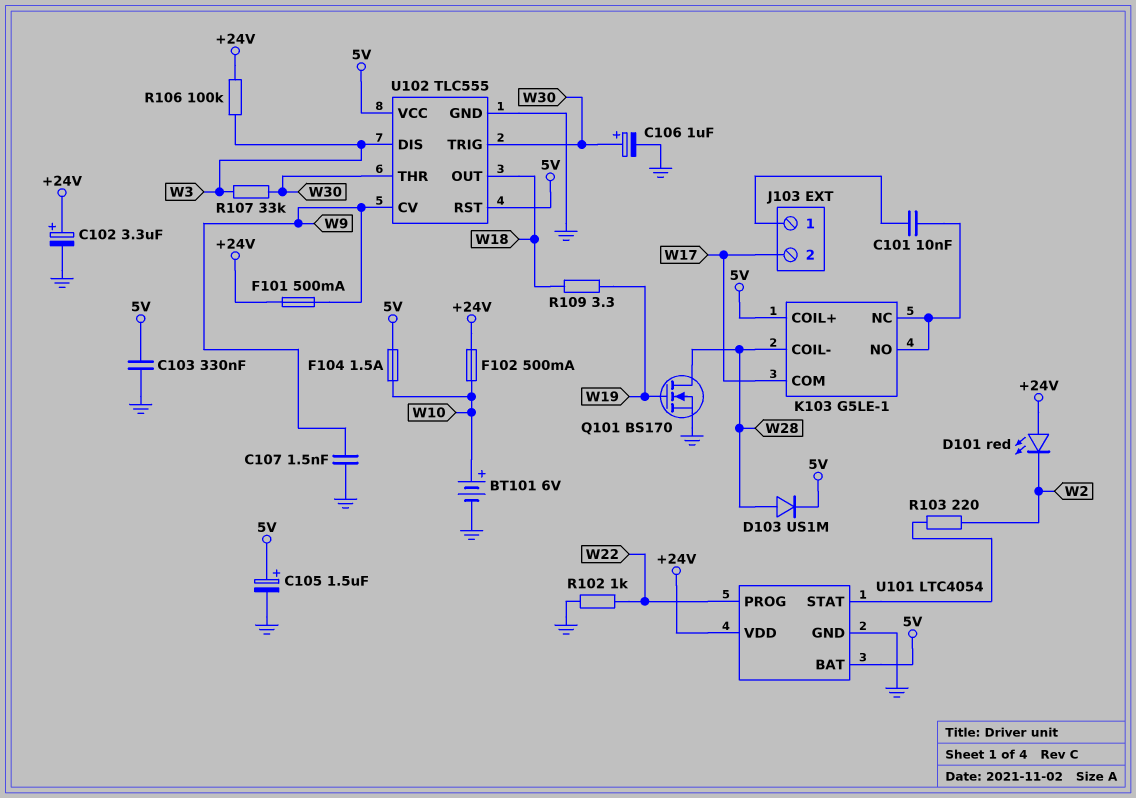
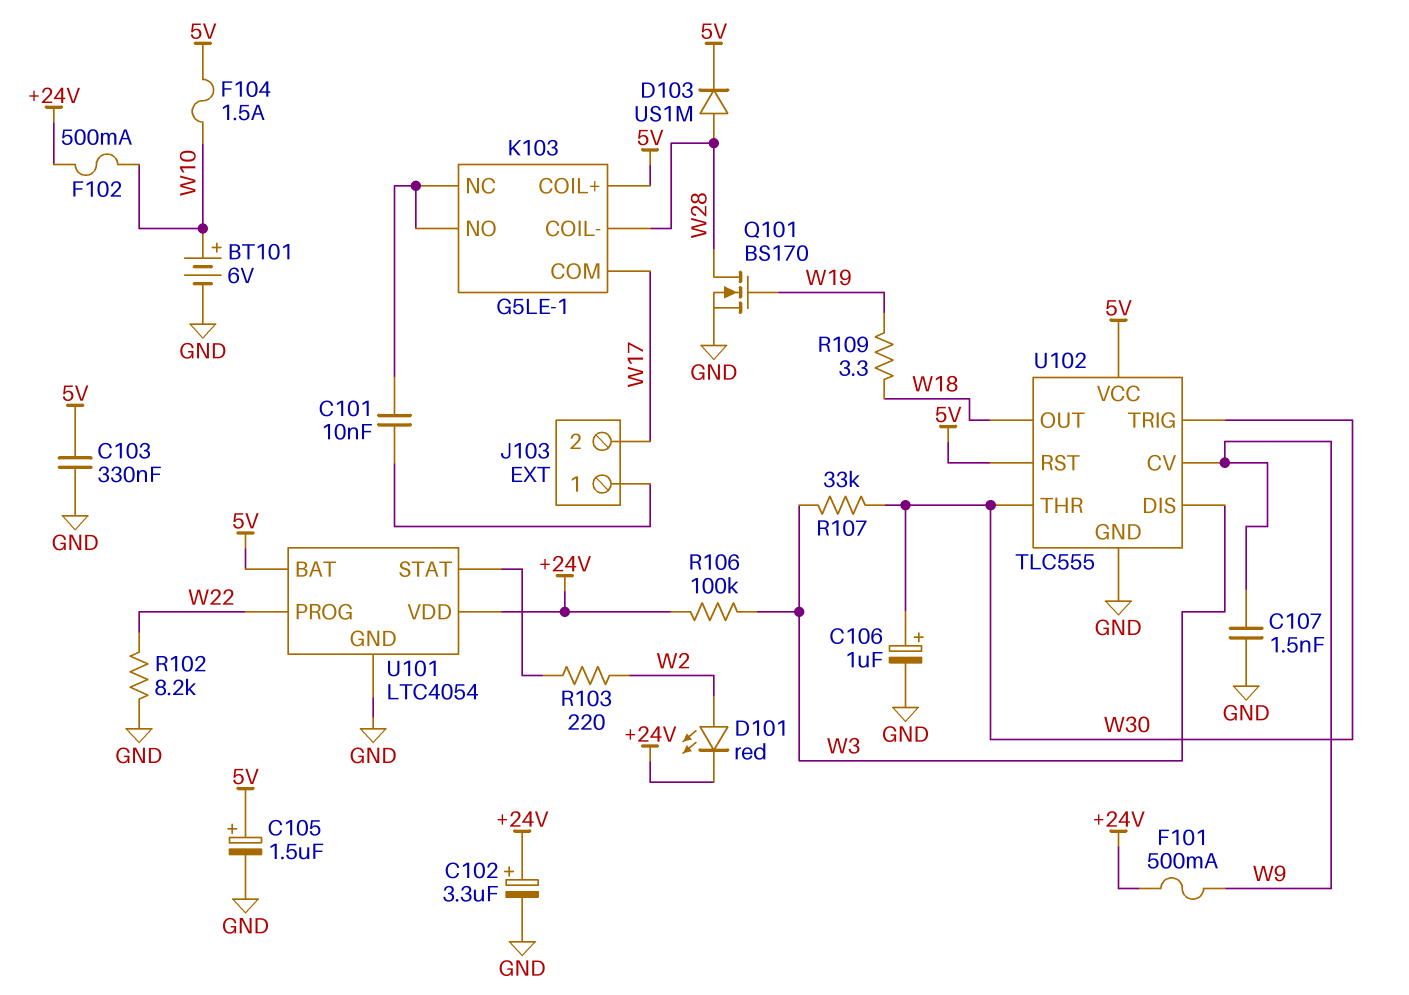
D101: LED red (A +24V, K W2) -> LED red (A W2, K +24V)
R102: 1k (GND, W22) -> 8.2k (GND, W22)

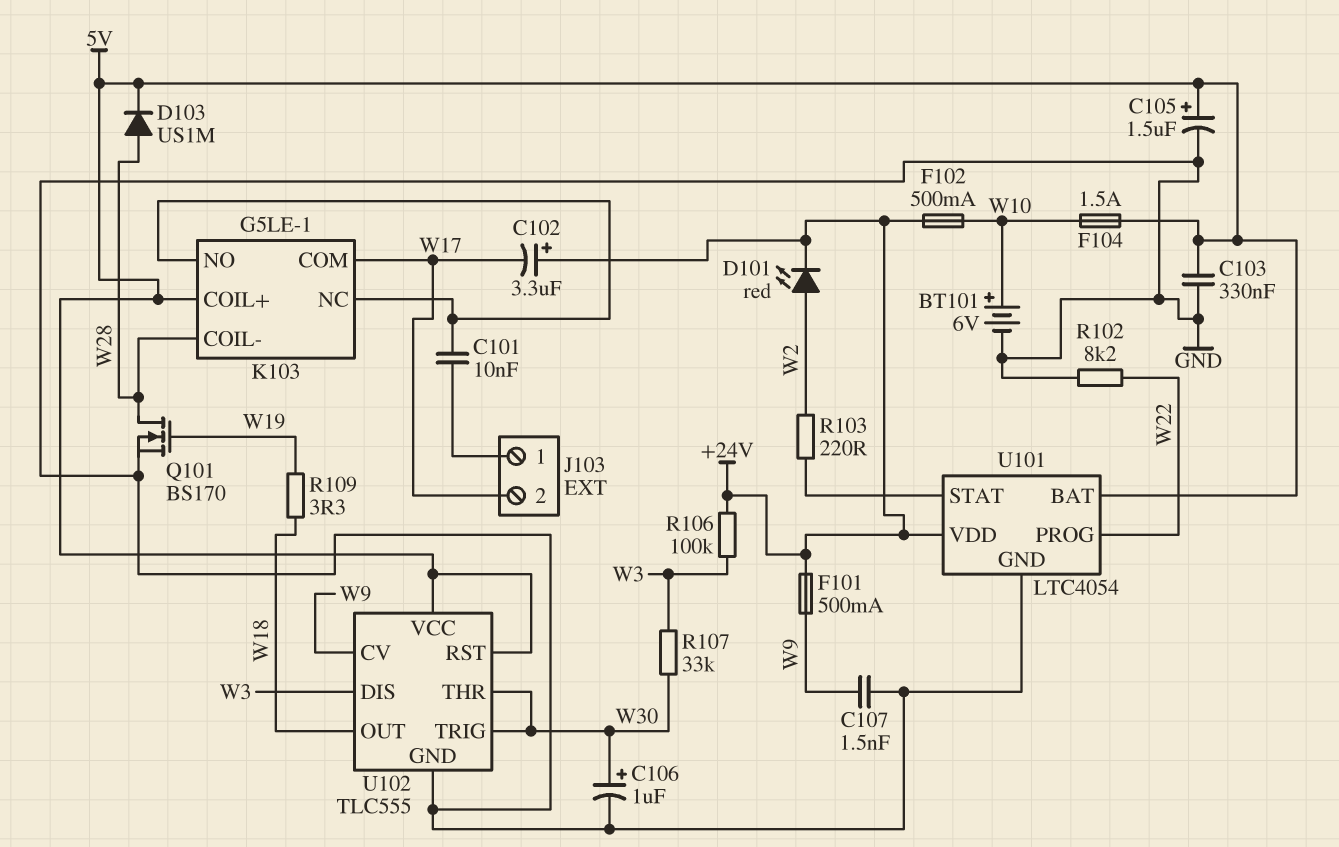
C102: 3.3uF (plus +24V, minus GND) -> 3.3uF (plus +24V, minus W17)

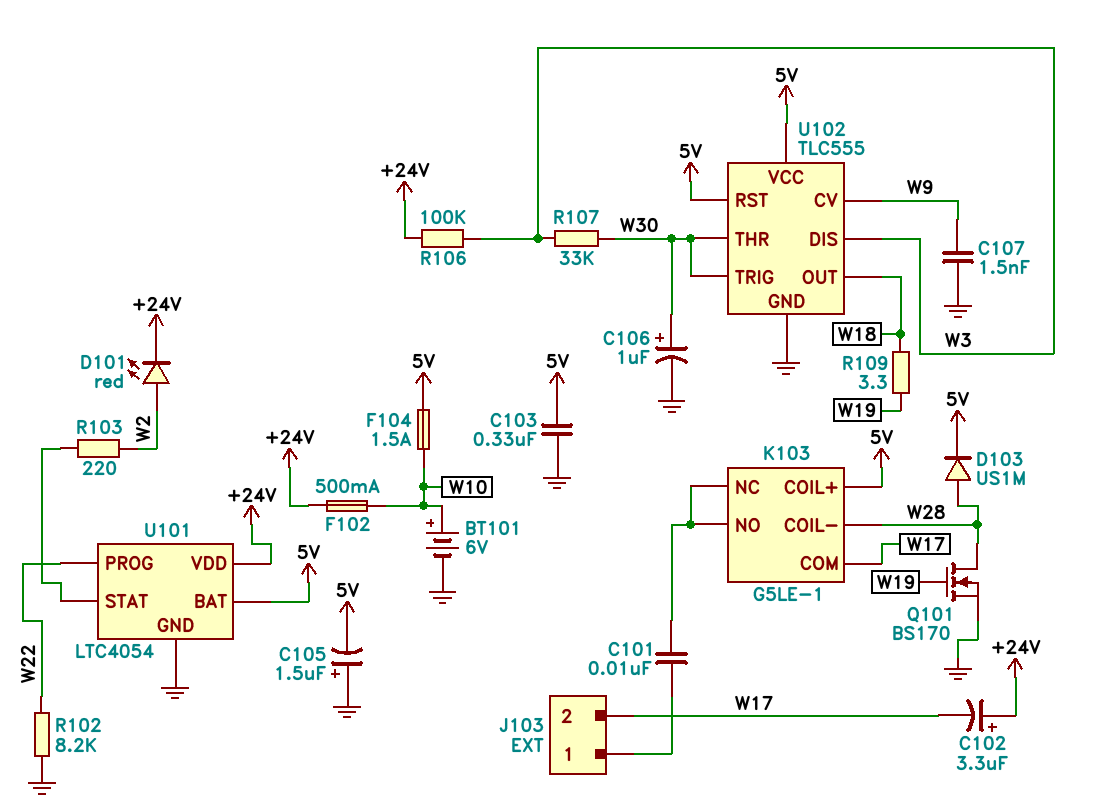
C105: 1.5uF (plus 5V, minus GND) -> 1.5uF (plus GND, minus 5V)
F101: 500mA (+24V, W9) -> none

